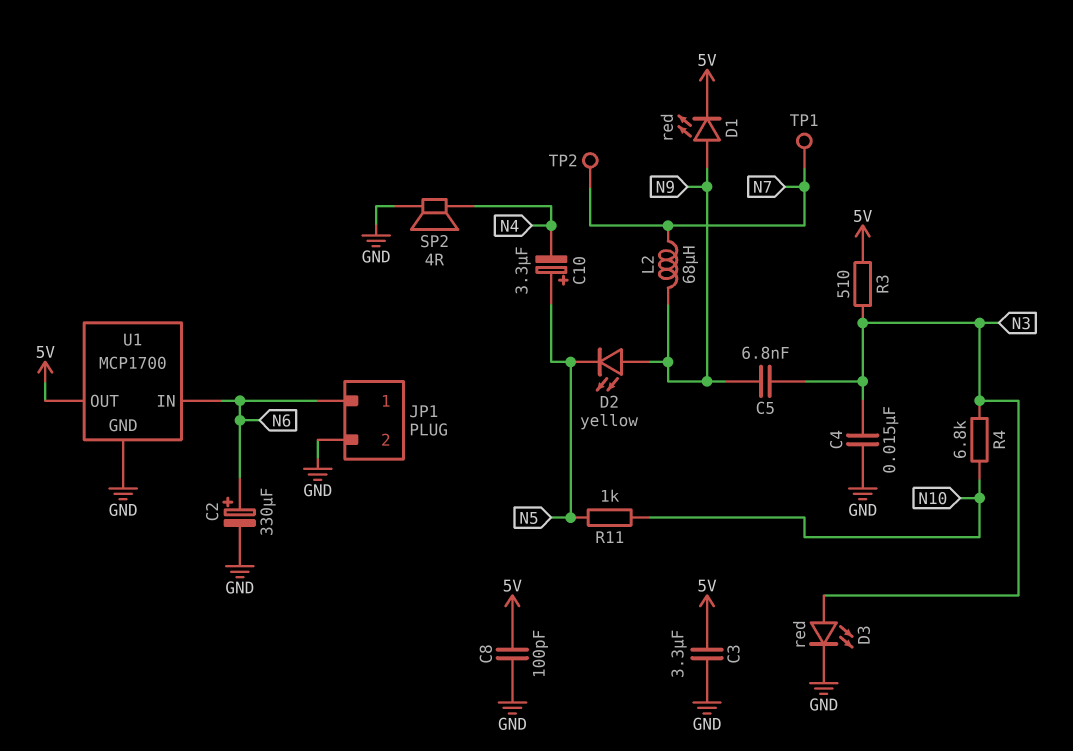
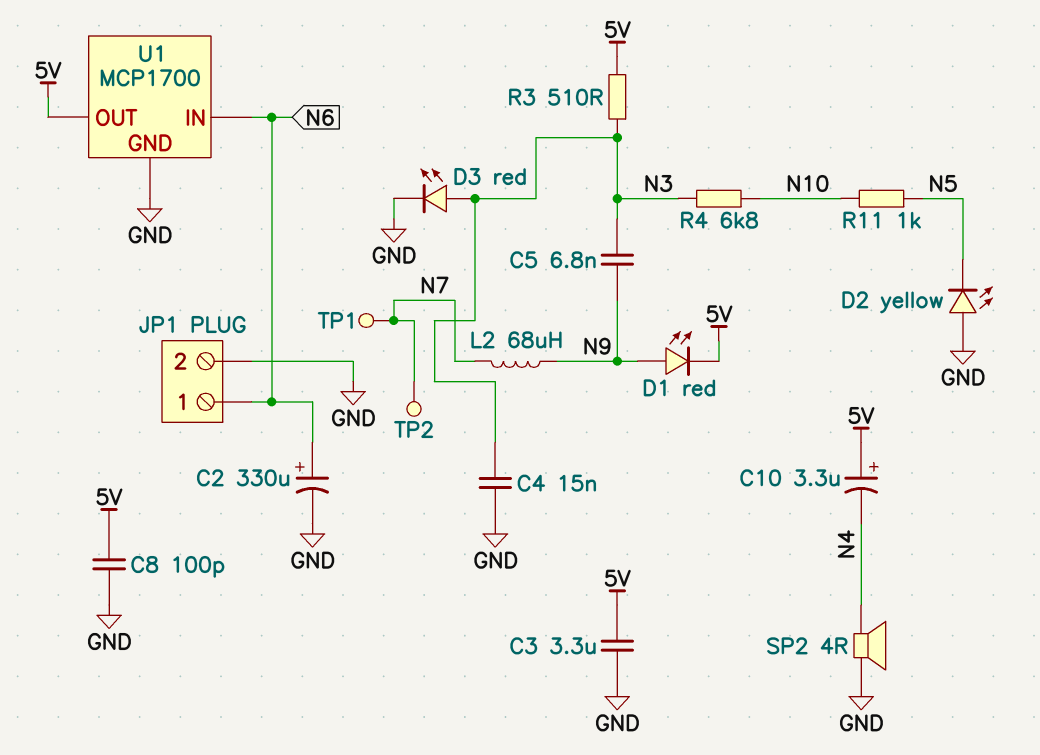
C10: 3.3uF (plus N5, minus N4) -> 3.3uF (plus 5V, minus N4)
D2: LED yellow (A N9, K N5) -> LED yellow (A GND, K N5)

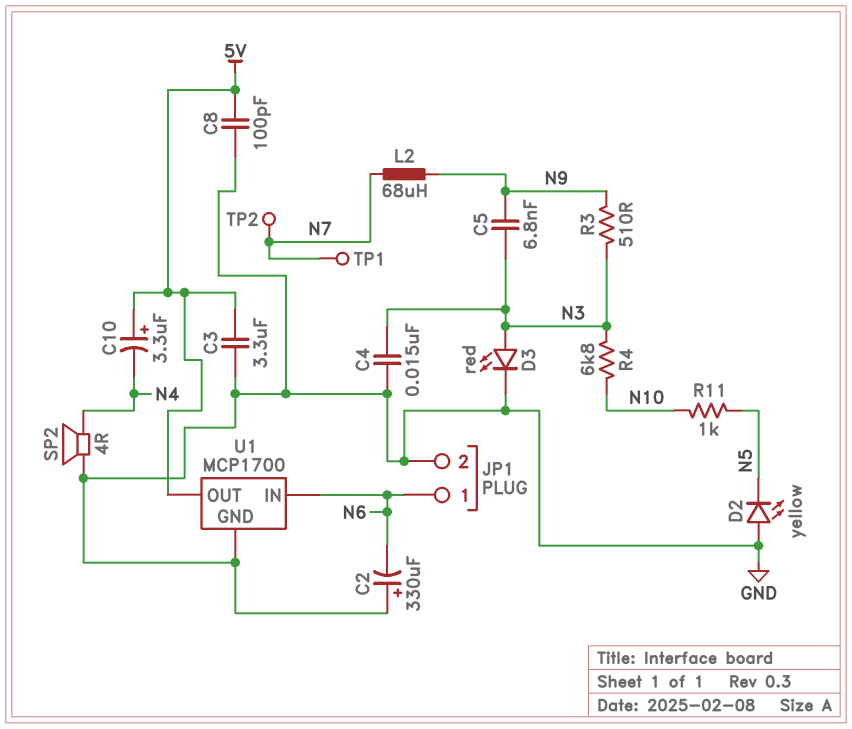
C2: 330uF (plus N6, minus GND) -> 330uF (plus GND, minus N6)
D1: LED red (A N9, K 5V) -> none
R3: 510 (5V, N3) -> 510 (N3, N9)

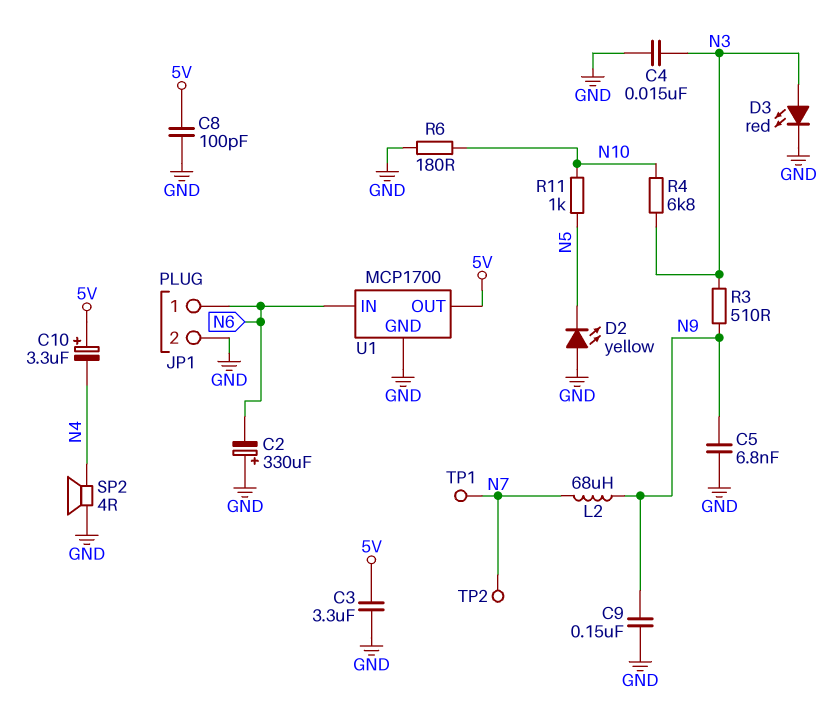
C5: 6.8nF (N3, N9) -> 6.8nF (GND, N9)
C9: none -> 150nF (GND, N9)
R6: none -> 180 (GND, N10)

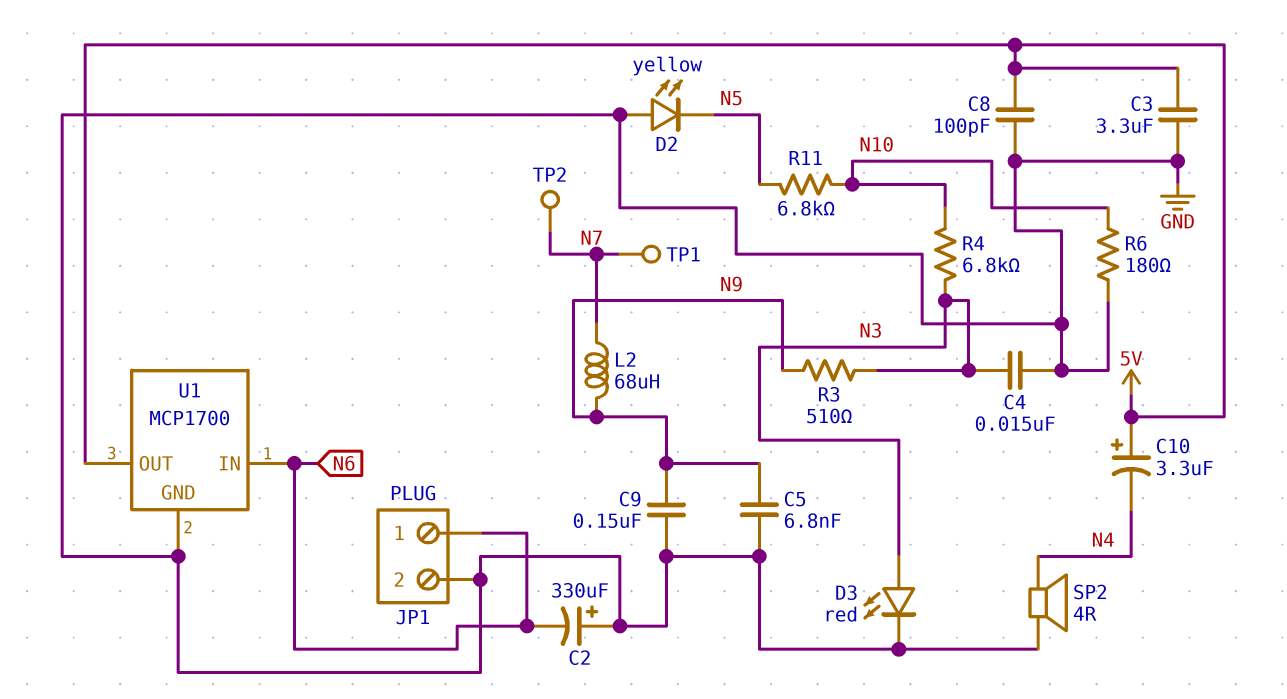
R11: 1k (N5, N10) -> 6.8k (N5, N10)

